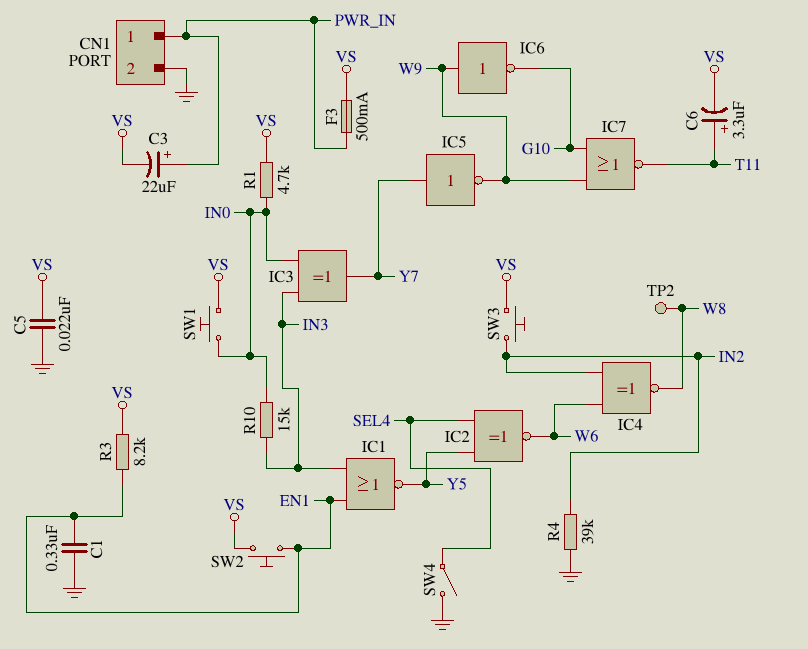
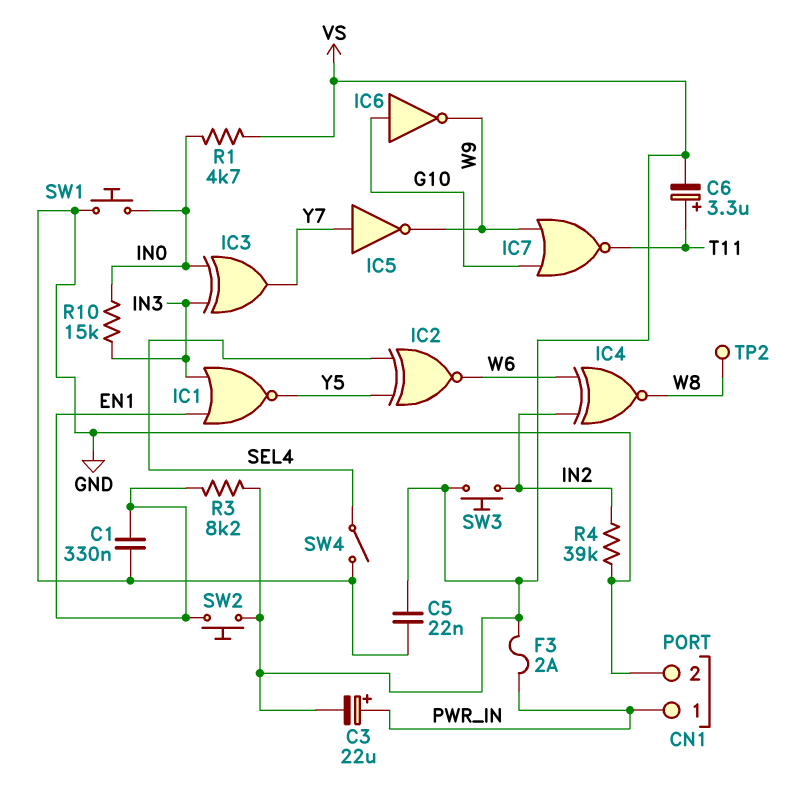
F3: 500mA (PWR_IN, VS) -> 2A (PWR_IN, VS)
IC6: NOT (in W9, out G10) -> NOT (in G10, out W9)
SW1: button (IN0, VS) -> button (GND, IN0)

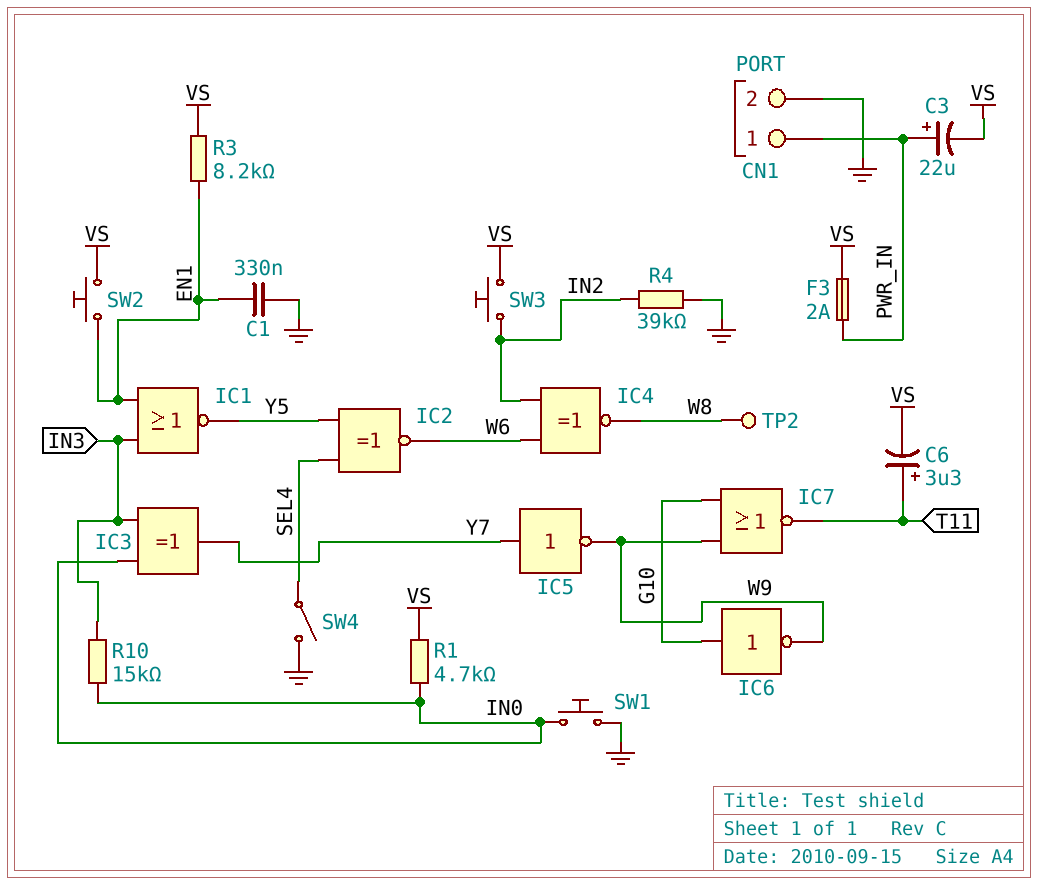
C5: 22nF (GND, VS) -> none

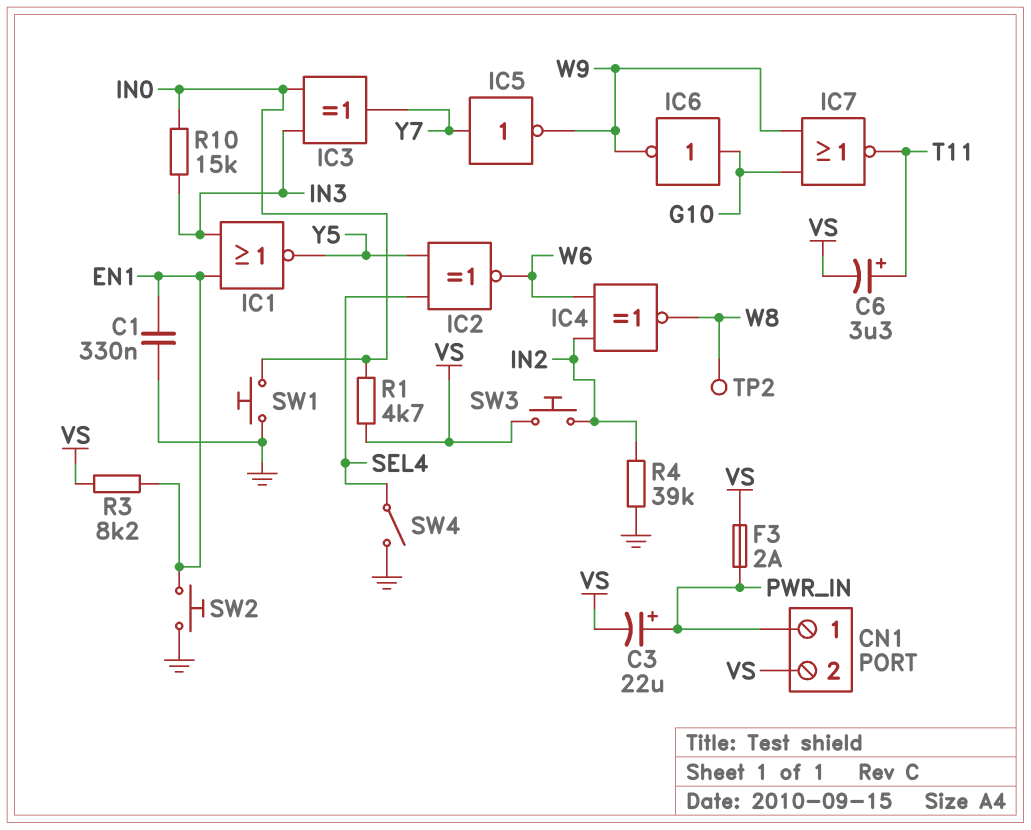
CN1 pin 2: GND -> VS
SW2: button (EN1, VS) -> button (EN1, GND)

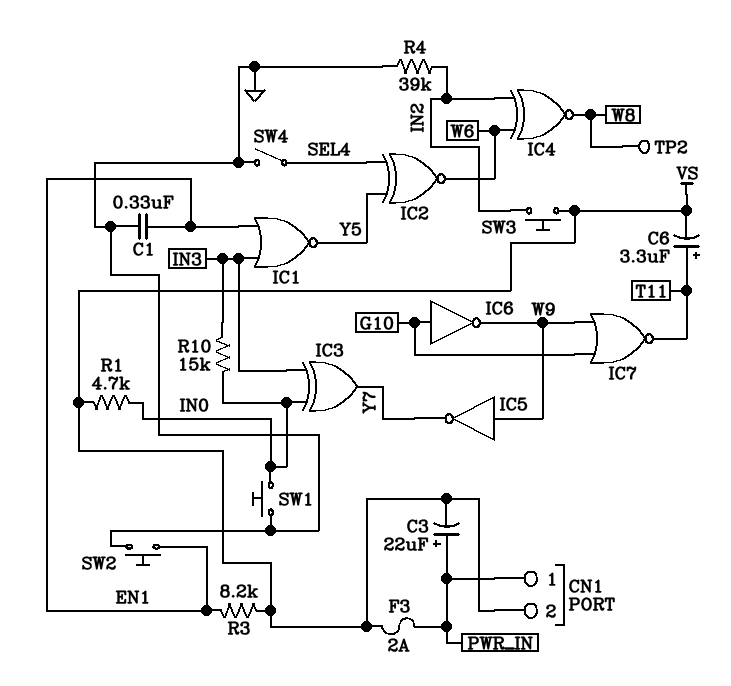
IC5: NOT (in Y7, out W9) -> NOT (in W9, out Y7)

